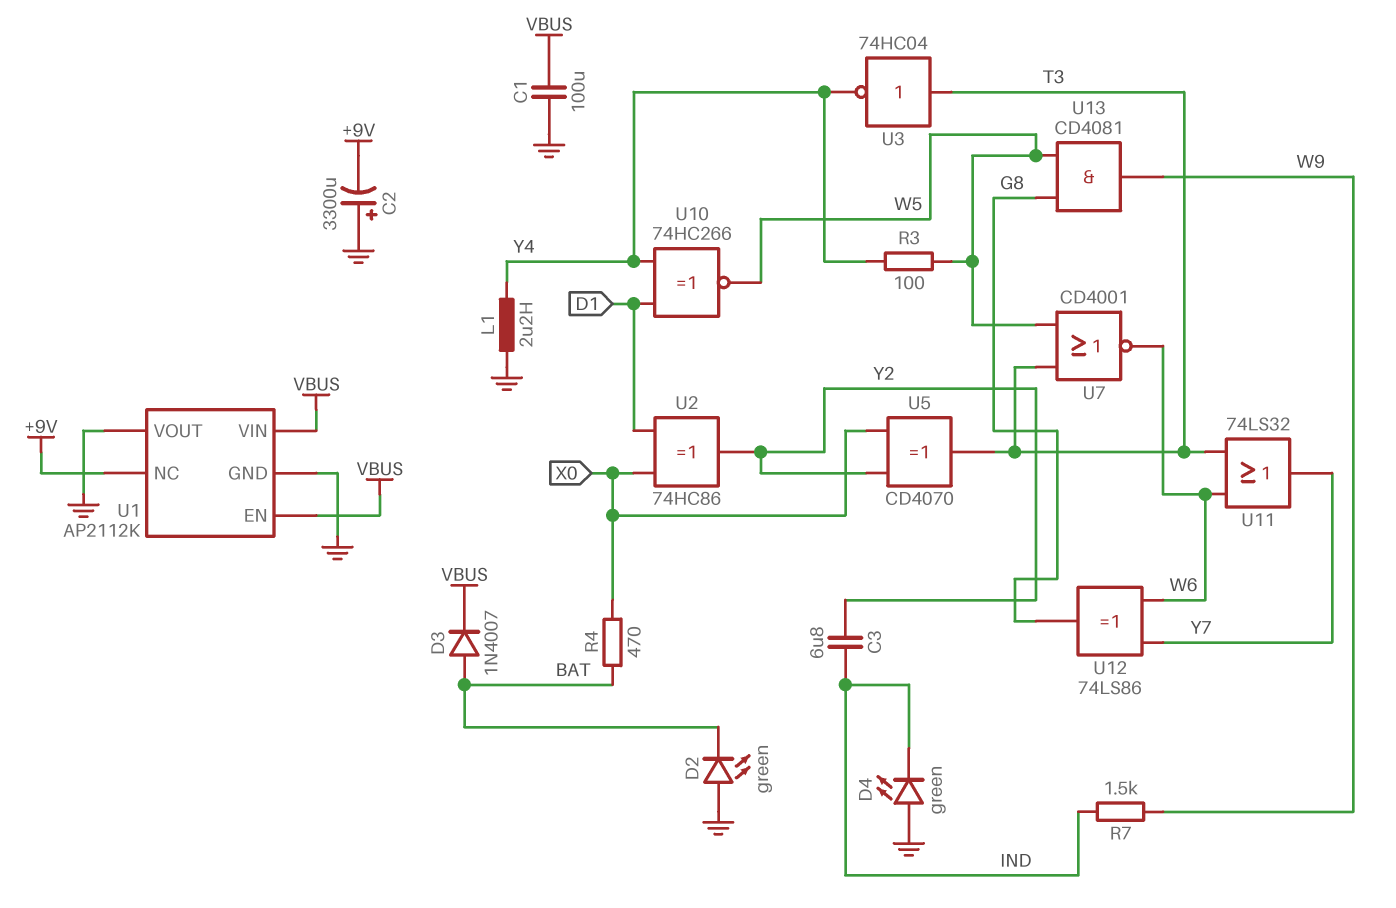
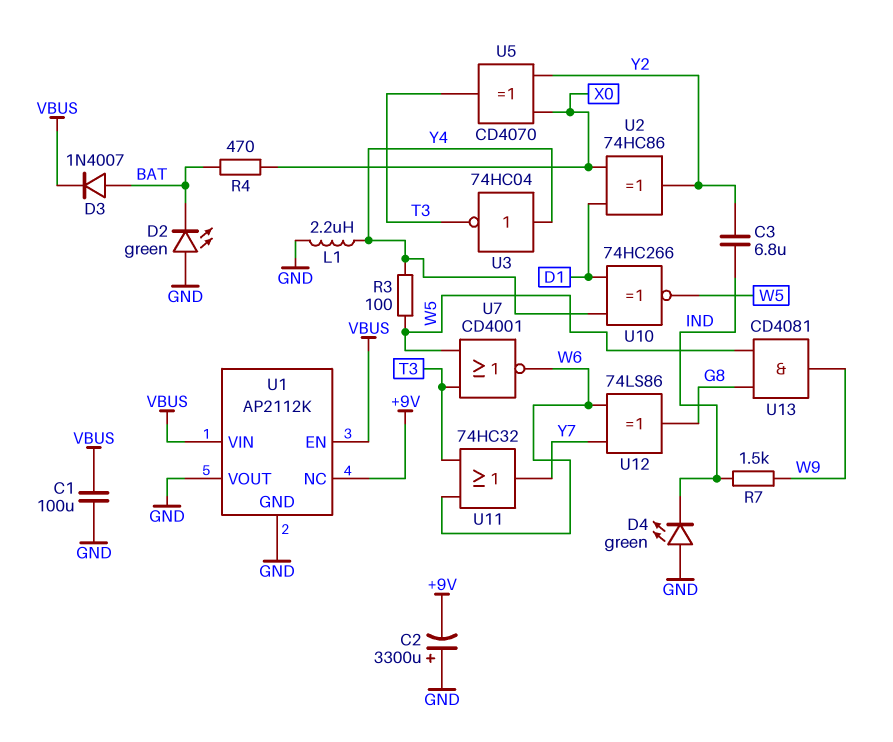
U3: NOT 74HC04 (in T3, out Y4) -> NOT 74HC04 (in Y4, out T3)
U11: OR 74LS32 (in T3, in W6, out Y7) -> OR 74HC32 (in T3, in W6, out Y7)

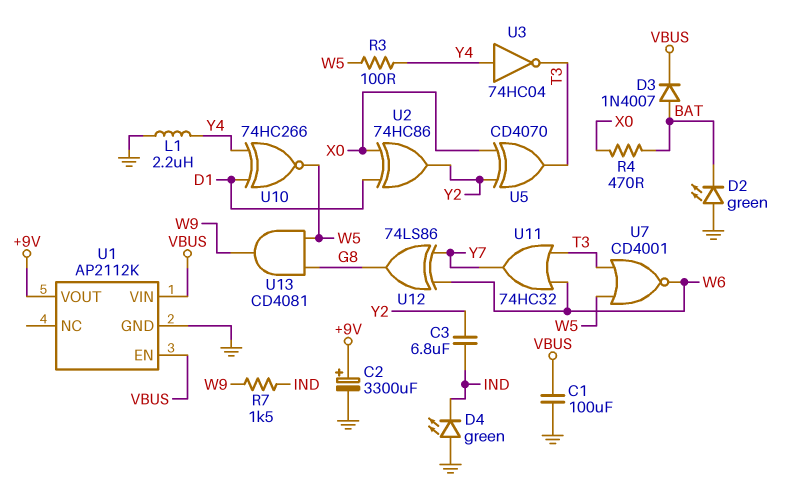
C2: 3300uF (plus GND, minus +9V) -> 3300uF (plus +9V, minus GND)
U1 pin NC: +9V -> none
U1 pin VOUT: GND -> +9V

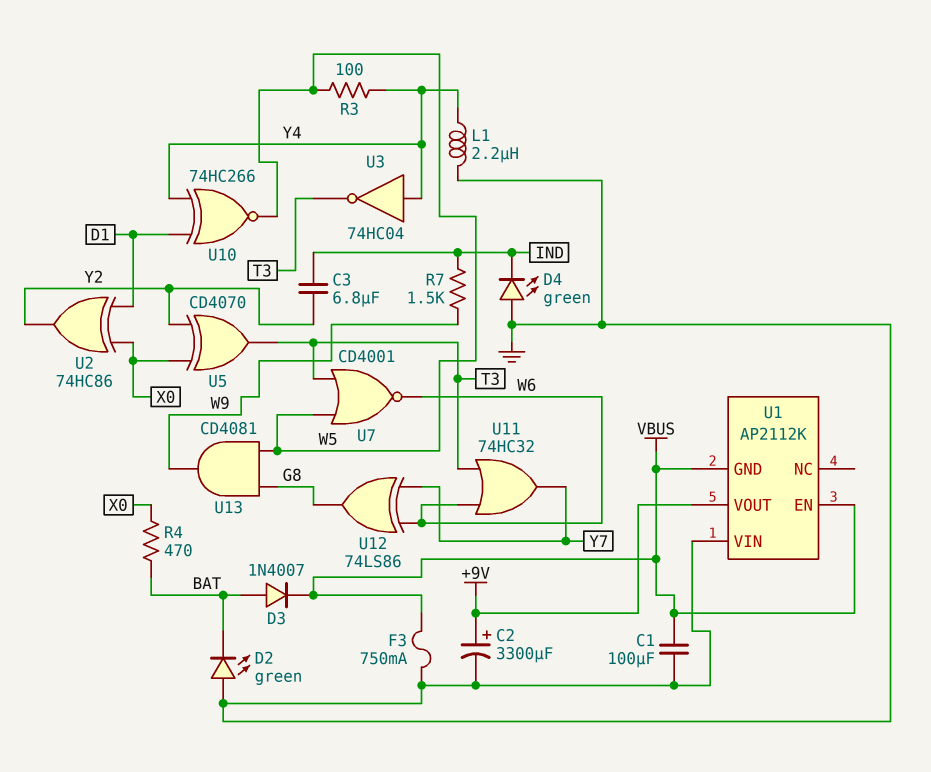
F3: none -> 750mA (GND, VBUS)
U1 pin GND: GND -> VBUS
U1 pin VIN: VBUS -> GND

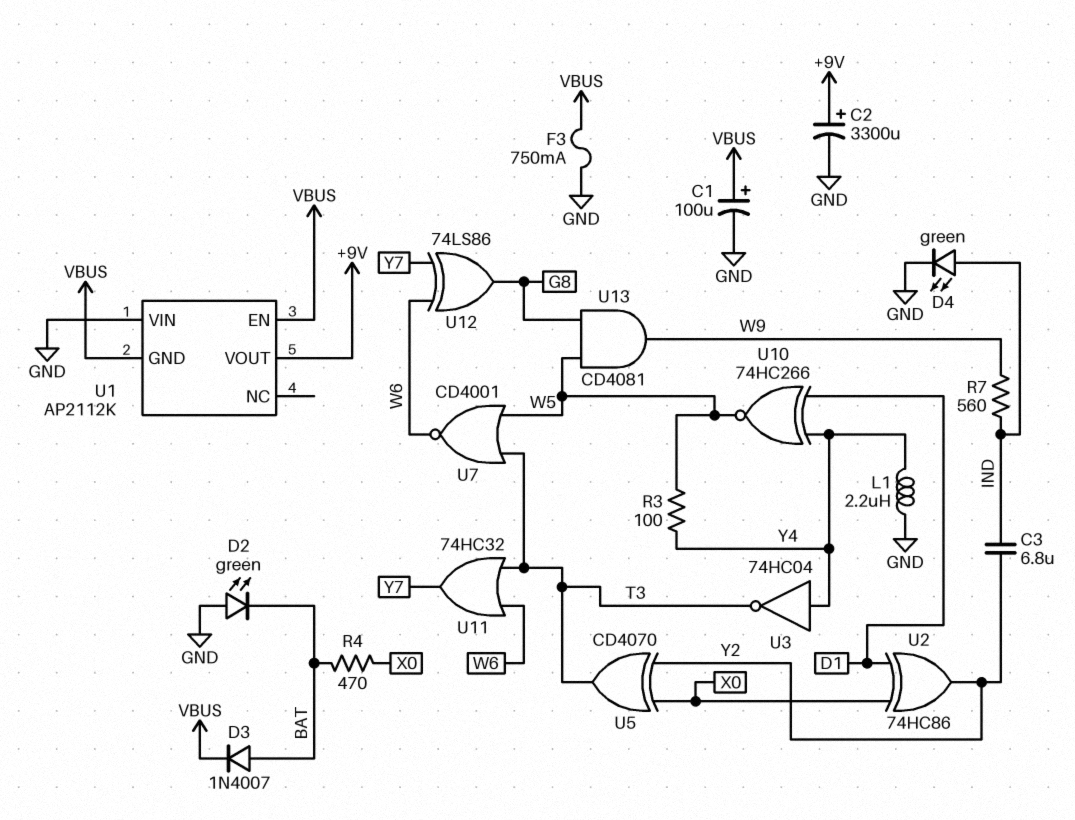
C1: 100uF (GND, VBUS) -> 100uF (plus VBUS, minus GND)
D4: LED green (A GND, K IND) -> LED green (A IND, K GND)
R7: 1.5k (IND, W9) -> 560 (IND, W9)

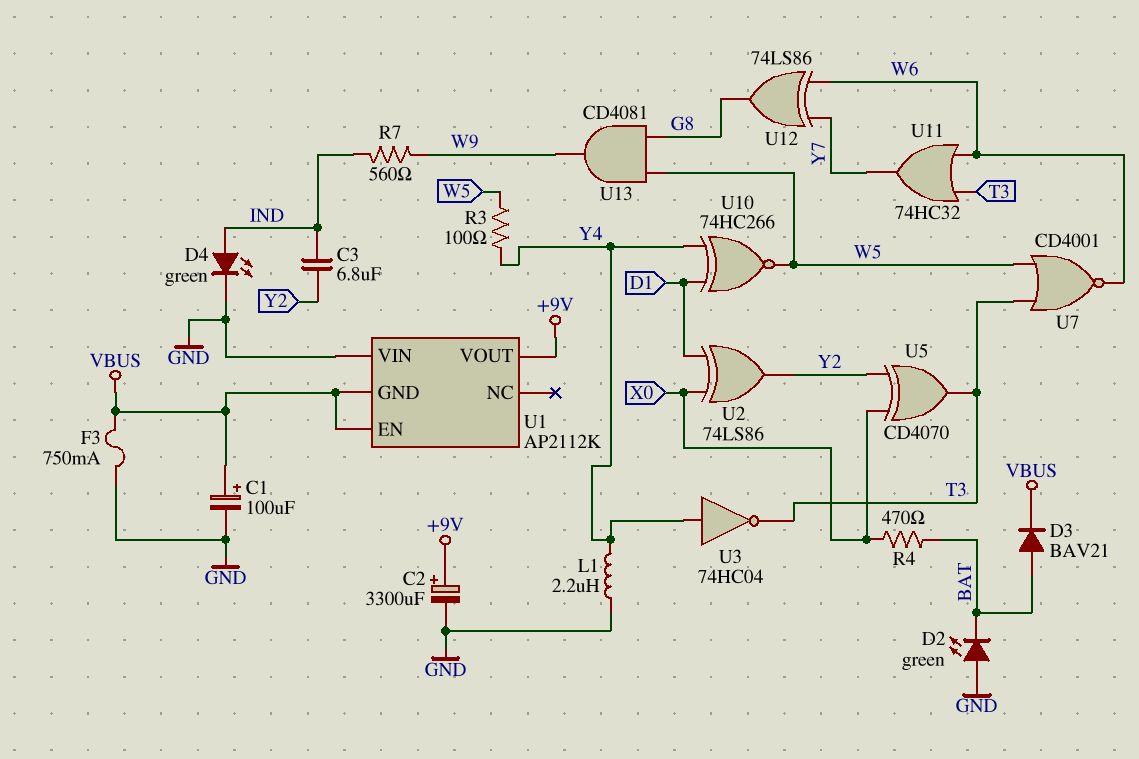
D3: diode 1N4007 (A BAT, K VBUS) -> diode BAV21 (A BAT, K VBUS)
U2: XOR 74HC86 (in D1, in X0, out Y2) -> XOR 74LS86 (in D1, in X0, out Y2)

